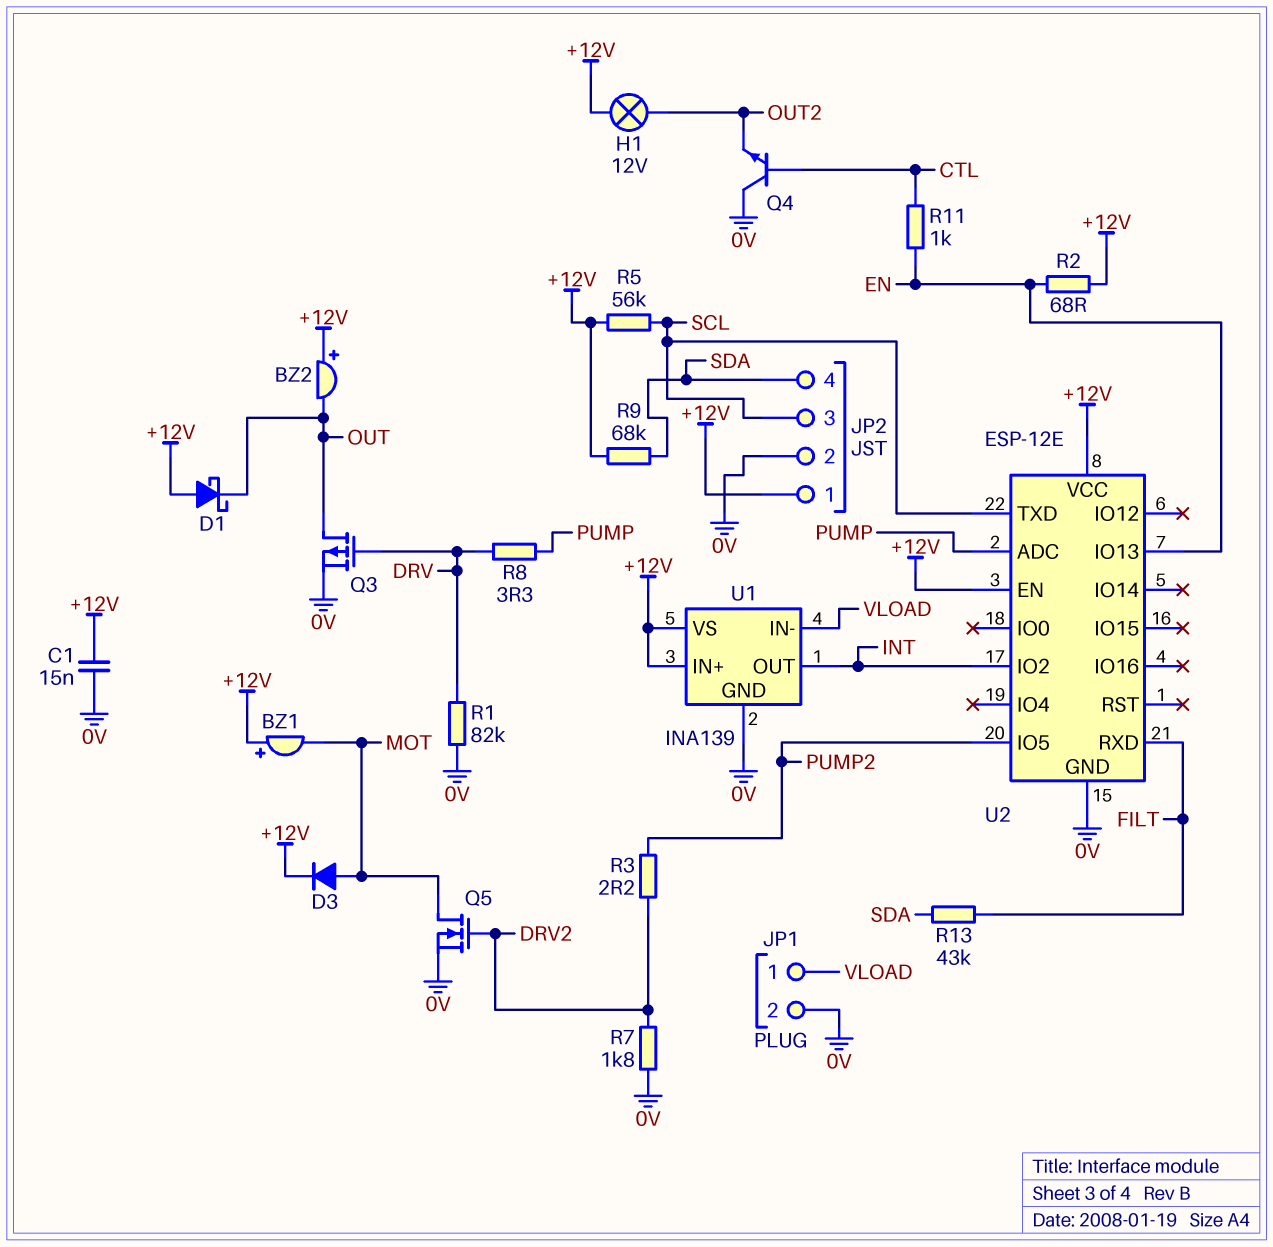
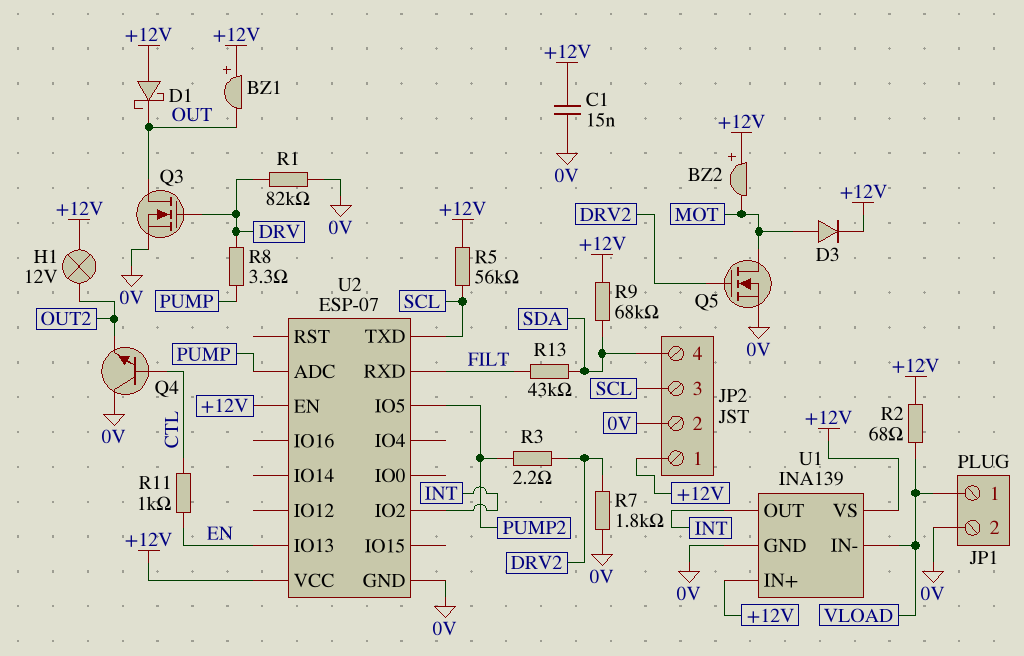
BZ1: buzzer (plus +12V, minus MOT) -> buzzer (plus +12V, minus OUT)
BZ2: buzzer (plus +12V, minus OUT) -> buzzer (plus +12V, minus MOT)
Q3: PMOS (G DRV, D OUT, S 0V) -> NMOS (G DRV, D OUT, S 0V)
R2: 68 (+12V, EN) -> 68 (+12V, VLOAD)
U2: ESP-12E -> ESP-07

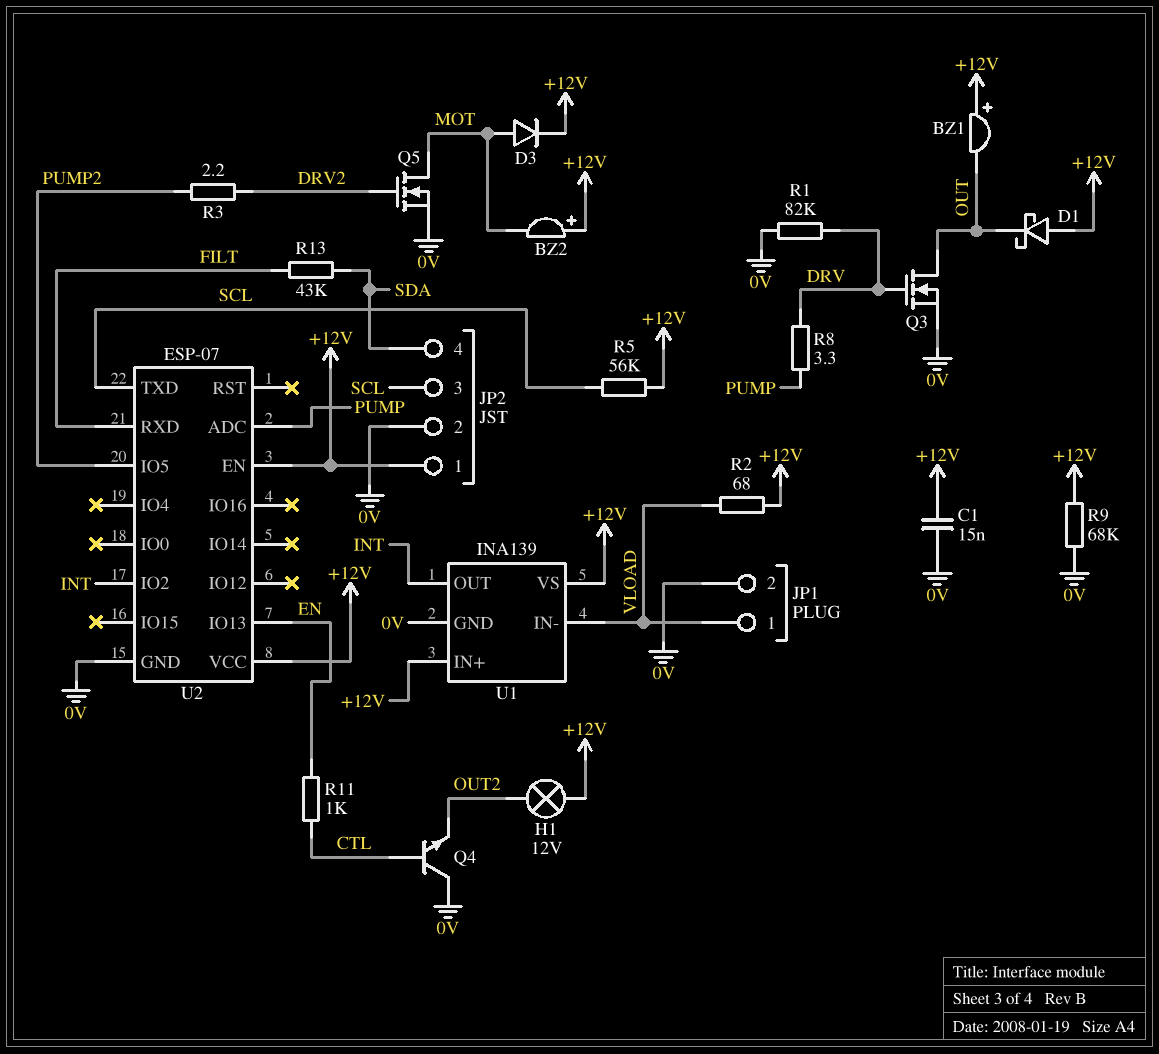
R7: 1.8k (0V, DRV2) -> none
R9: 68k (+12V, SDA) -> 68k (+12V, 0V)

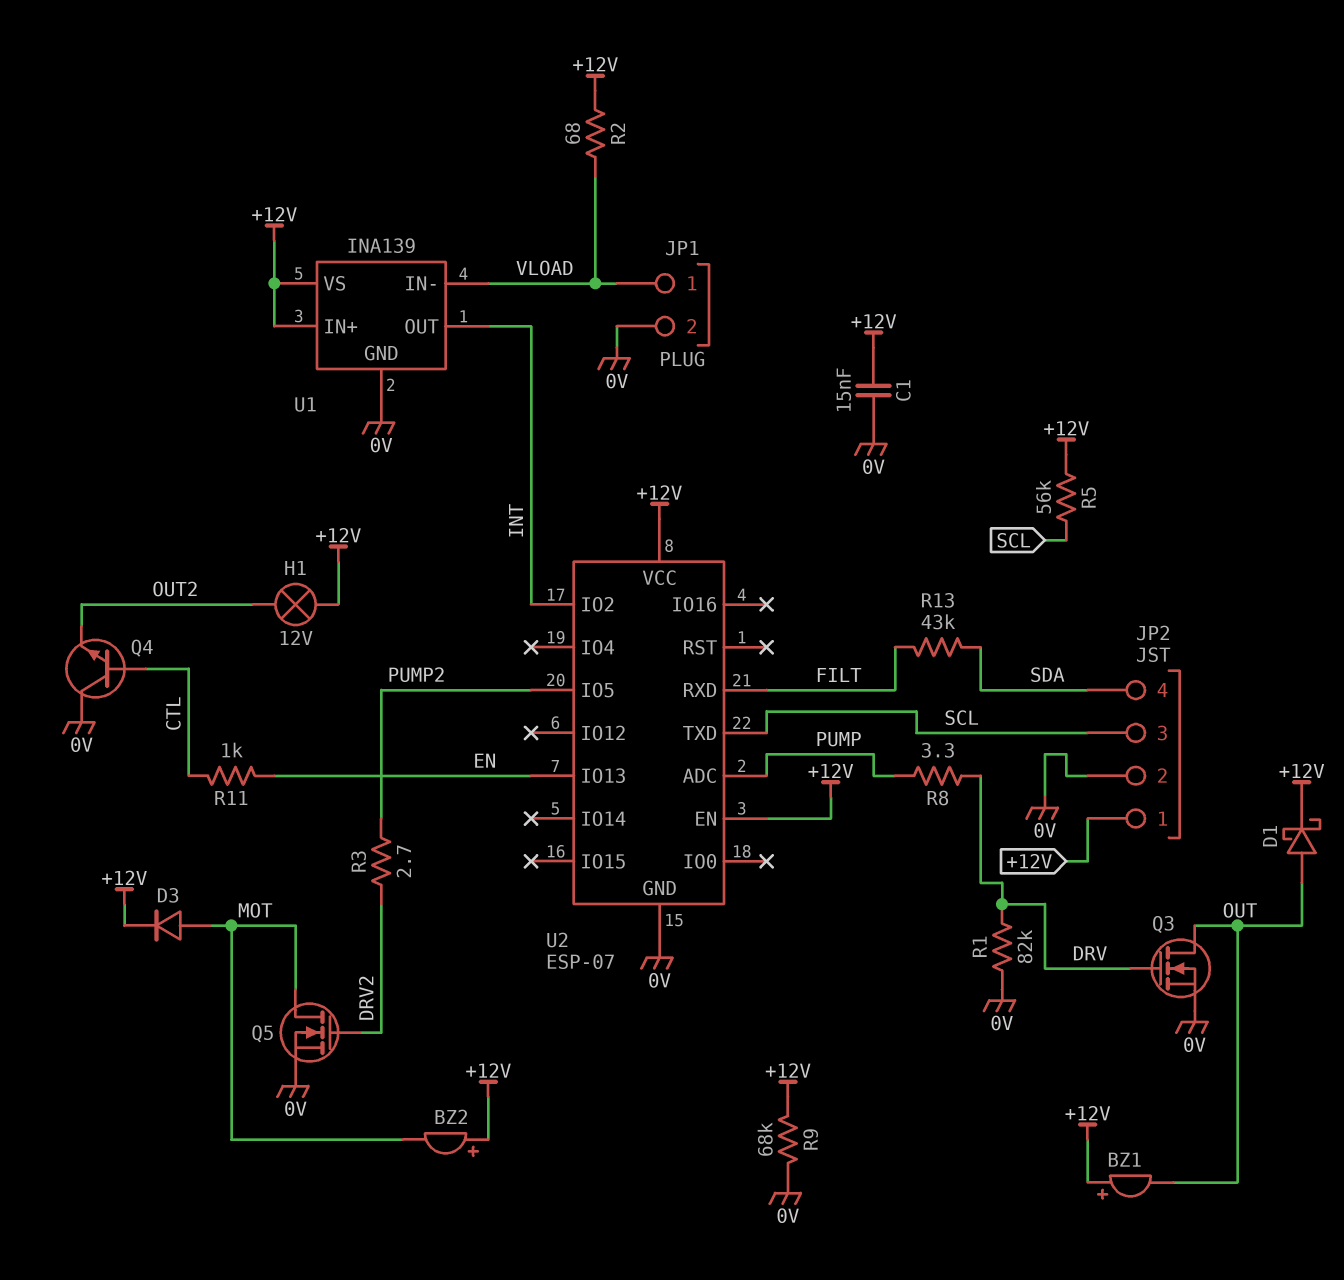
D1: schottky (A +12V, K OUT) -> schottky (A OUT, K +12V)
R3: 2.2 (DRV2, PUMP2) -> 2.7 (DRV2, PUMP2)

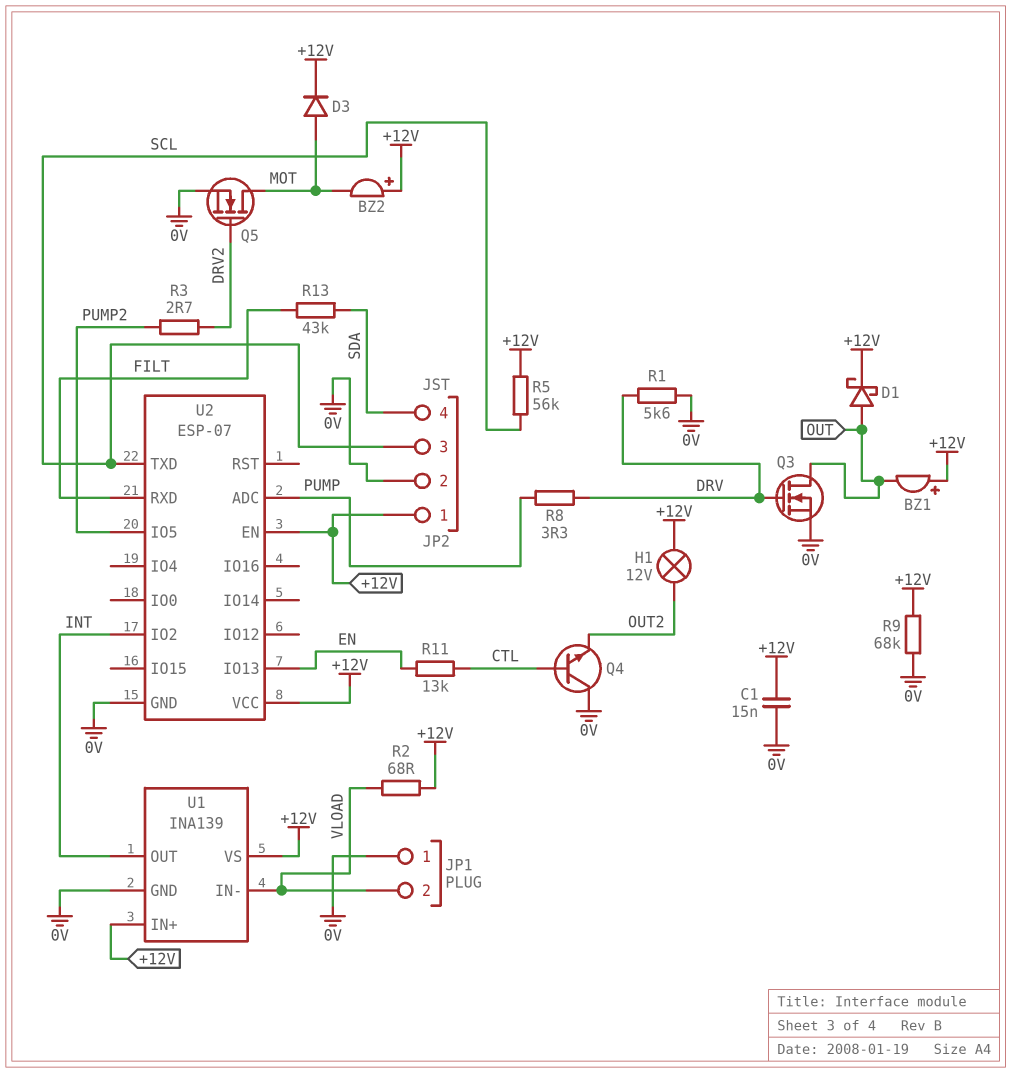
JP1 pin 1: VLOAD -> 0V
JP1 pin 2: 0V -> VLOAD
R1: 82k (0V, DRV) -> 5.6k (0V, DRV)
R11: 1k (CTL, EN) -> 13k (CTL, EN)

